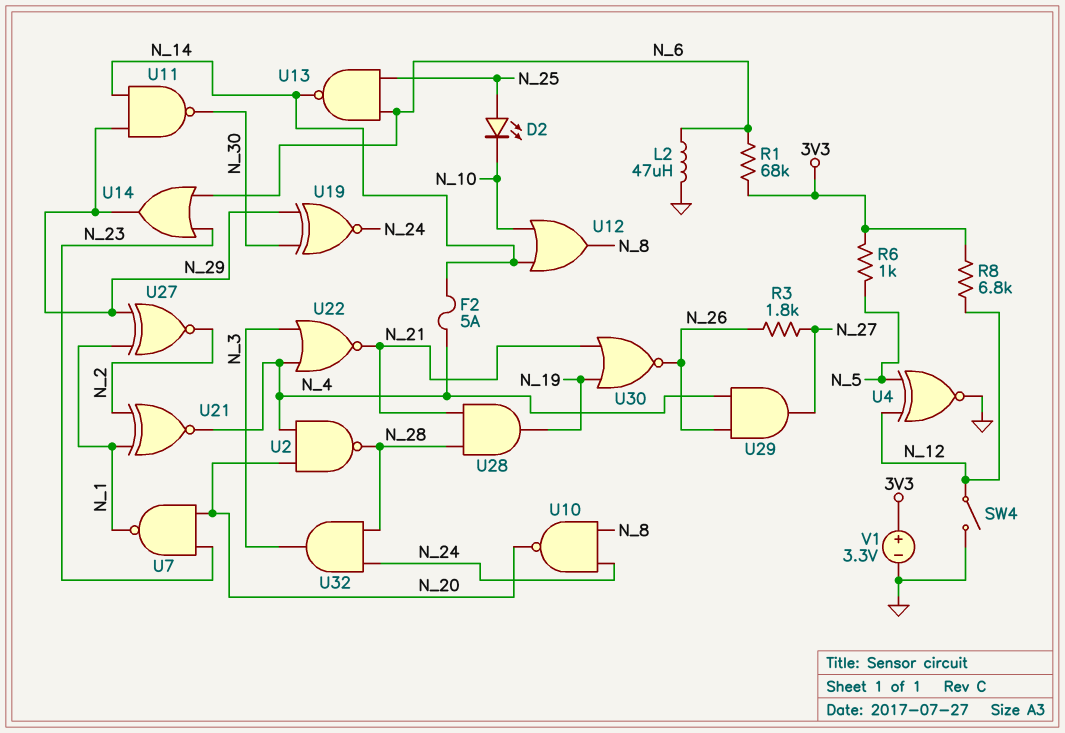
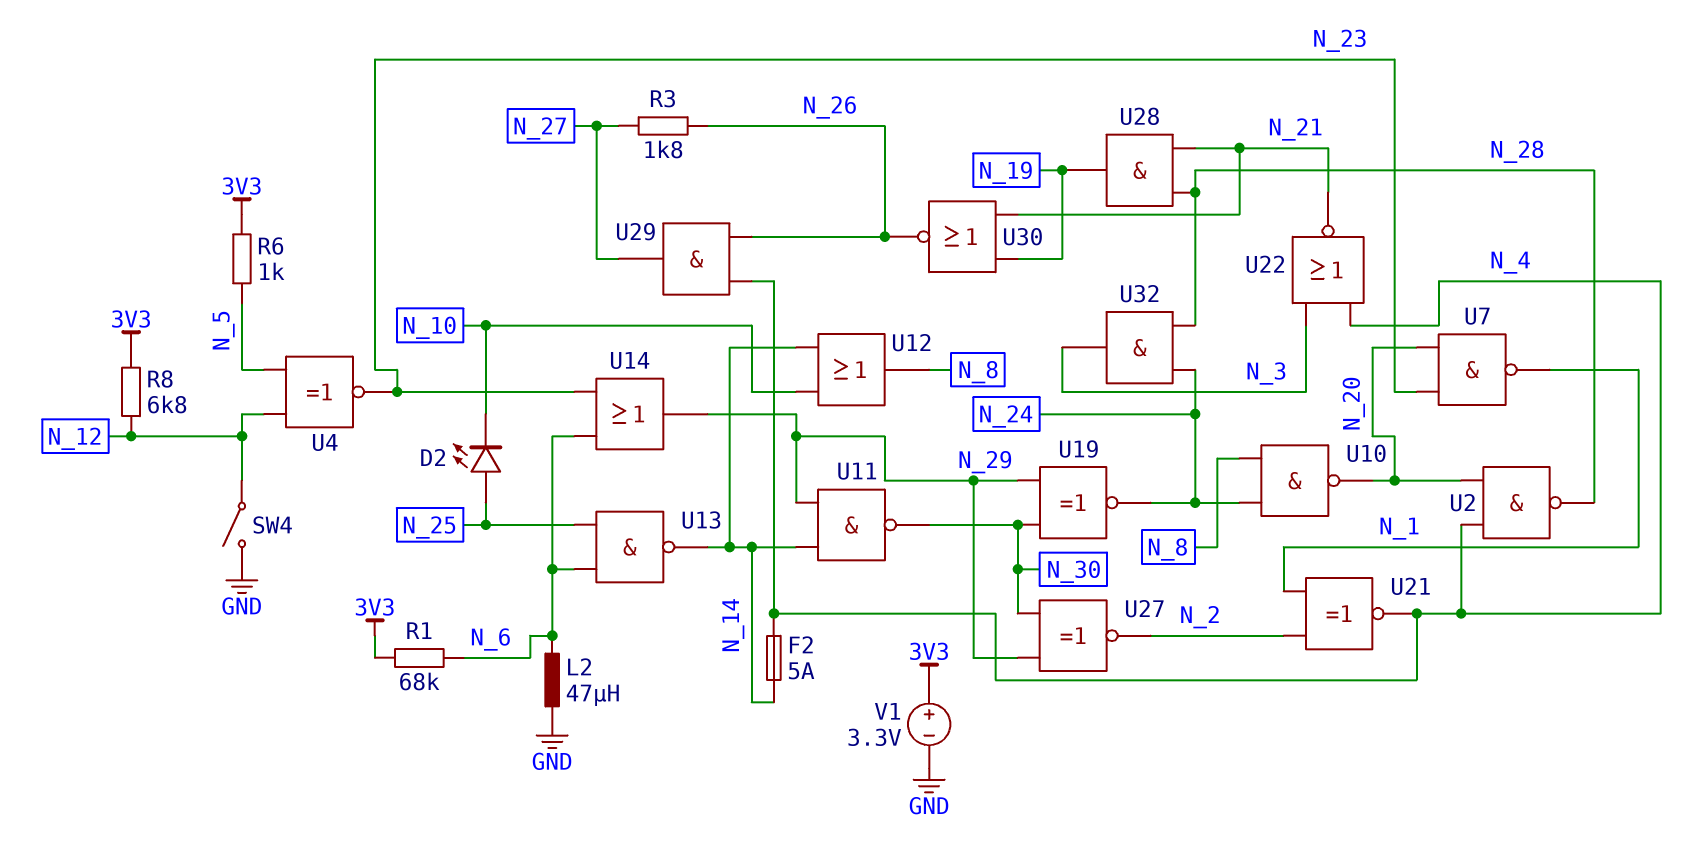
U4: XNOR (in N_5, in N_12, out GND) -> XNOR (in N_5, in N_12, out N_23)
U27: XNOR (in N_1, in N_29, out N_2) -> XNOR (in N_29, in N_30, out N_2)

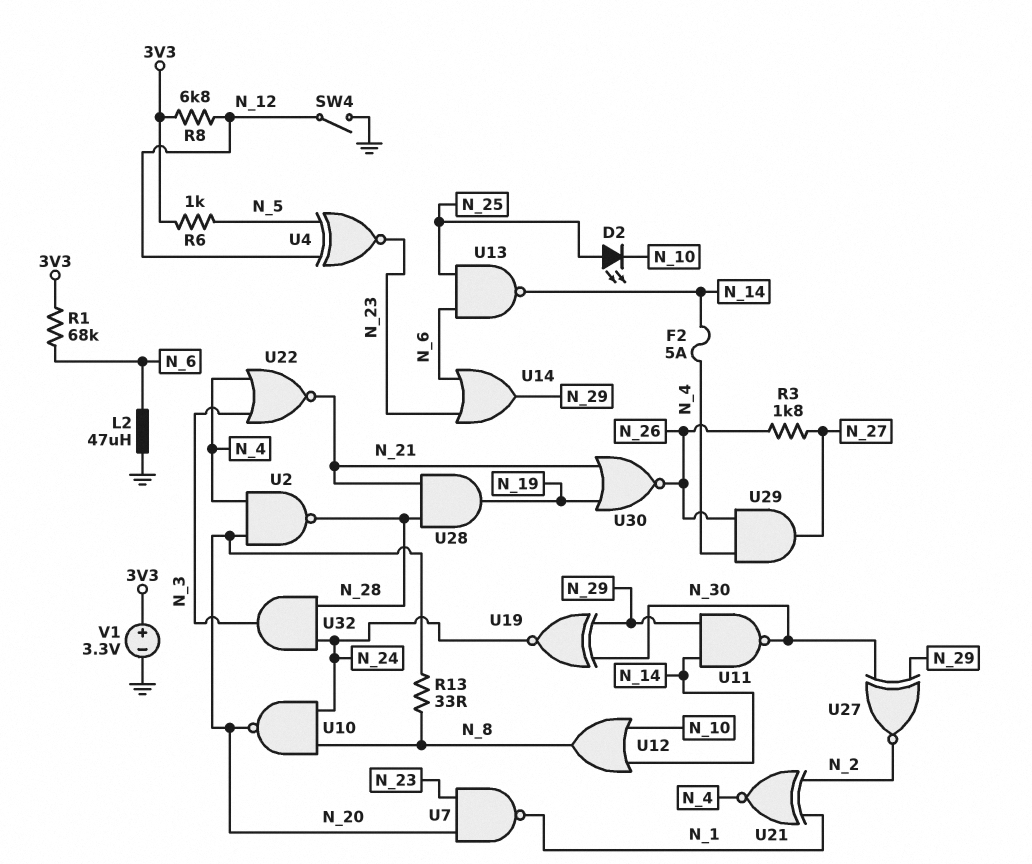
R13: none -> 33 (N_8, N_20)

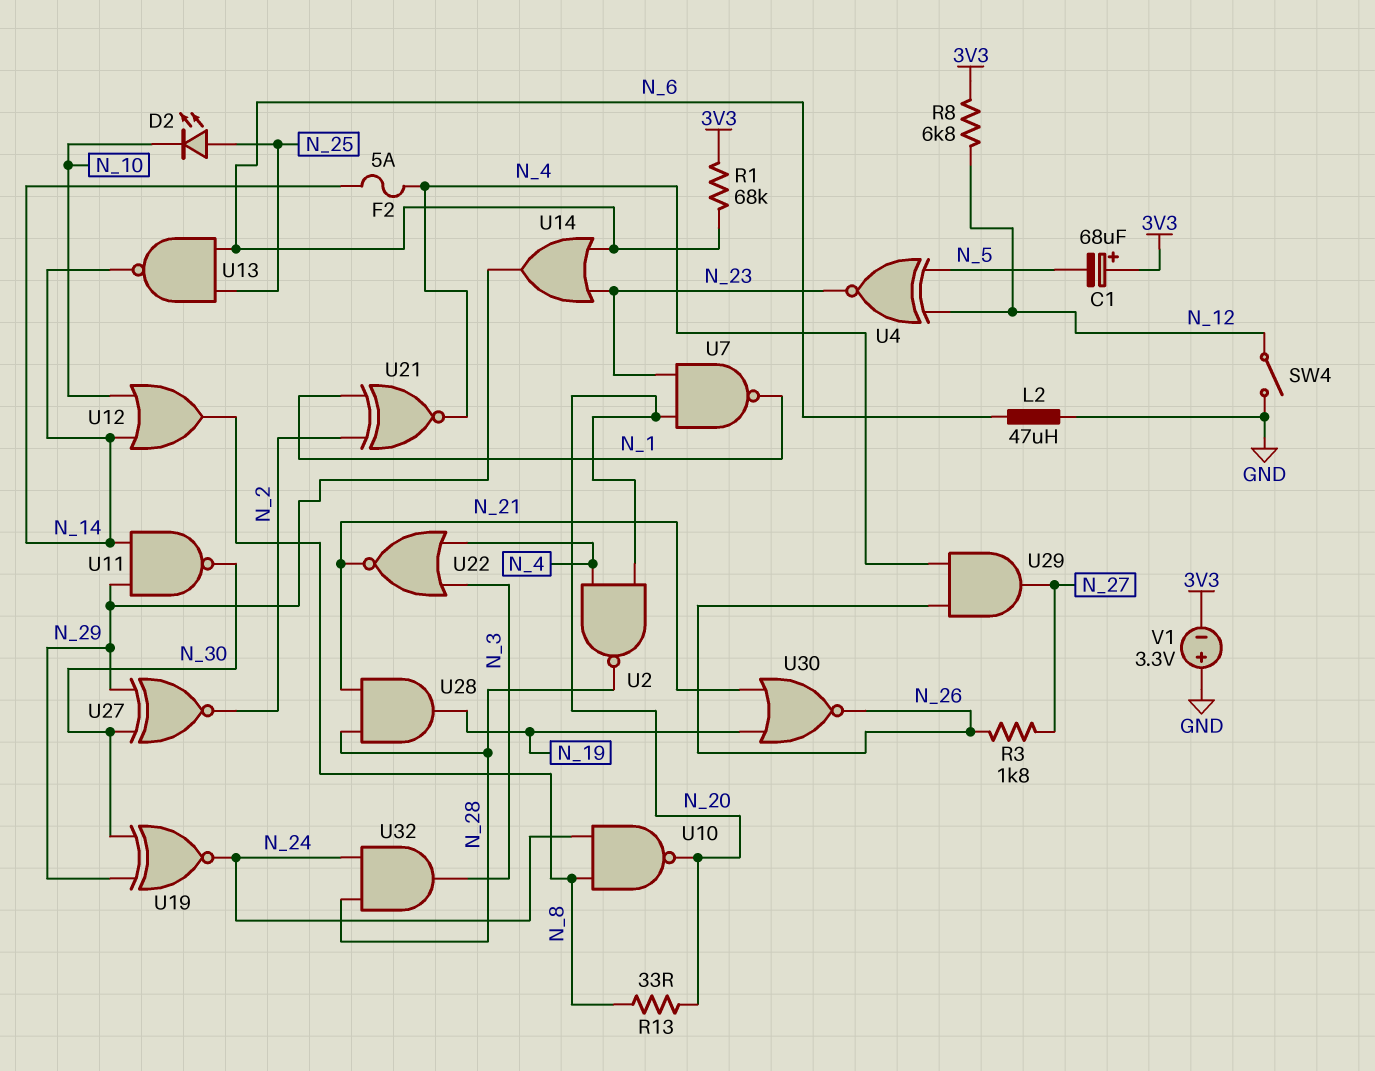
C1: none -> 68uF (plus 3V3, minus N_5)
R6: 1k (3V3, N_5) -> none
V1: 3.3V (plus 3V3, minus GND) -> 3.3V (plus GND, minus 3V3)

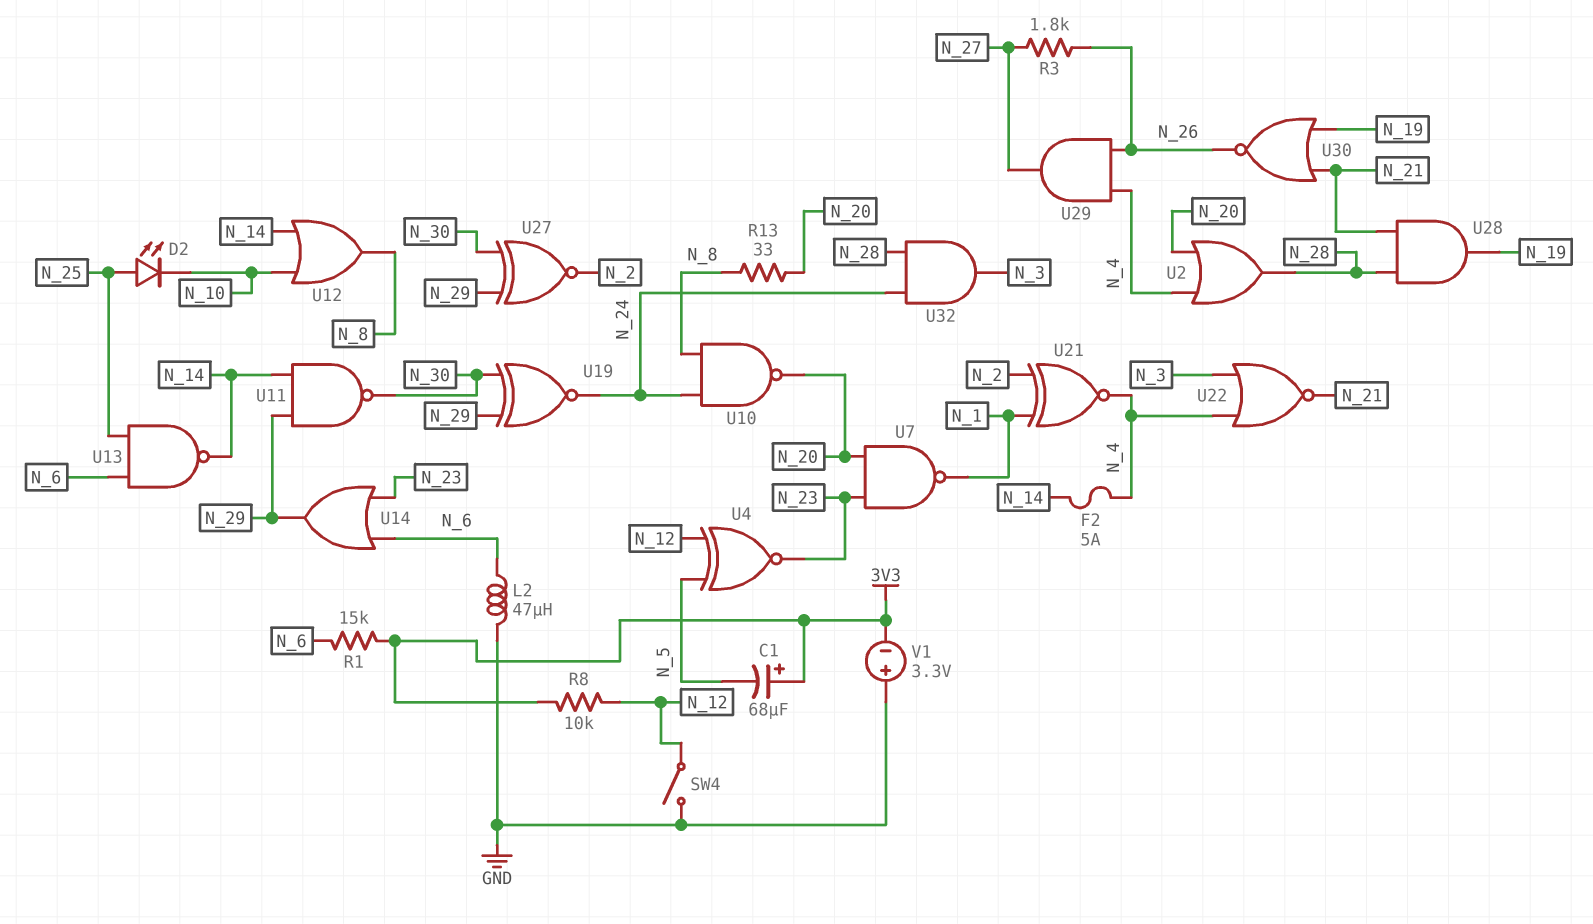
R1: 68k (3V3, N_6) -> 15k (3V3, N_6)
R8: 6.8k (3V3, N_12) -> 10k (3V3, N_12)
U2: NAND (in N_4, in N_20, out N_28) -> OR (in N_4, in N_20, out N_28)

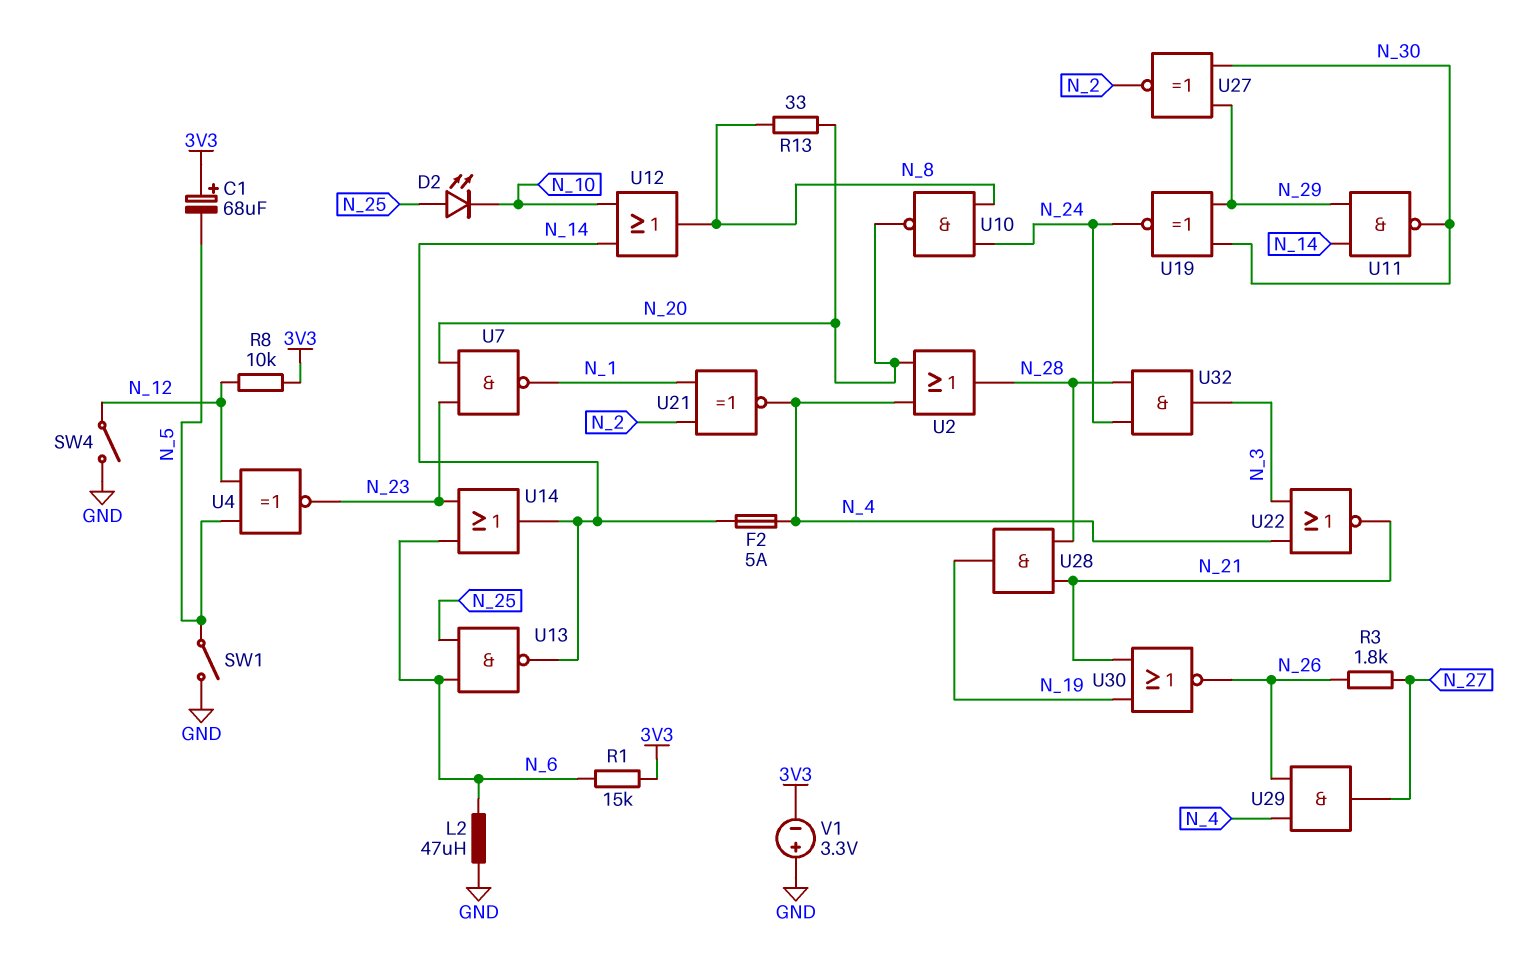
SW1: none -> switch (GND, N_5)
U14: OR (in N_6, in N_23, out N_29) -> OR (in N_6, in N_23, out N_14)

